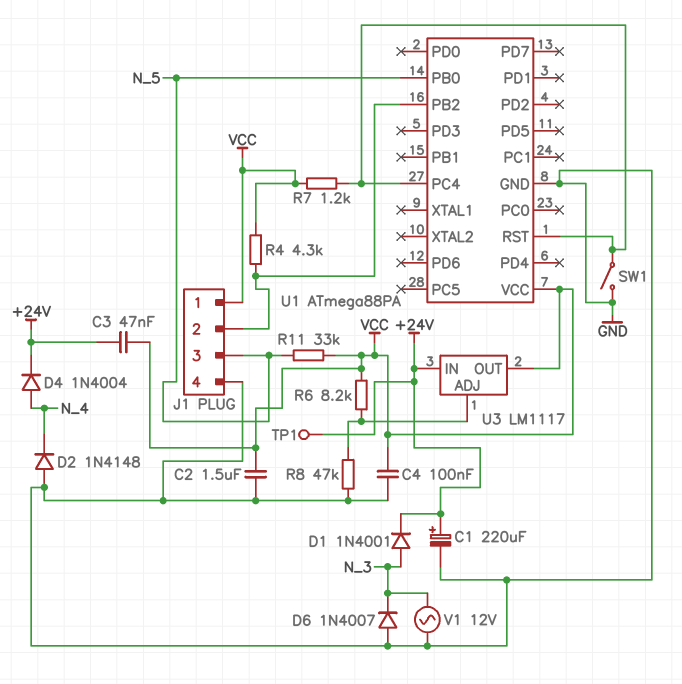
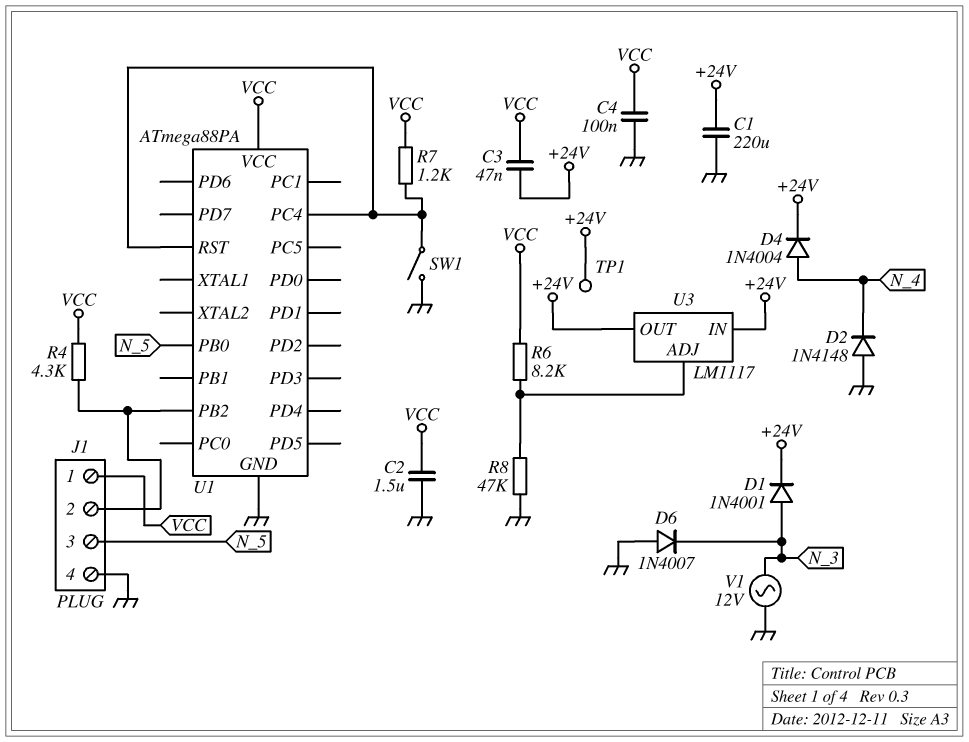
C1: 220uF (plus +24V, minus GND) -> 220uF (+24V, GND)
R11: 33k (N_5, VCC) -> none
U3 pin OUT: VCC -> +24V

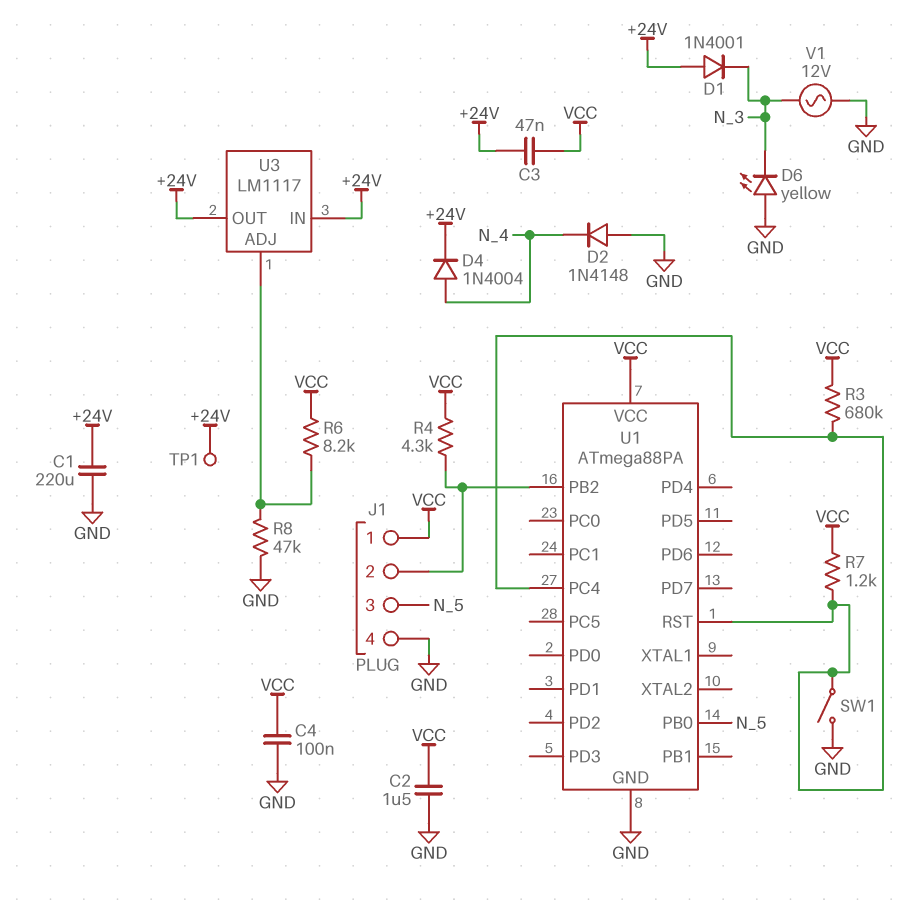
D1: diode 1N4001 (A N_3, K +24V) -> diode 1N4001 (A +24V, K N_3)
D6: diode 1N4007 (A GND, K N_3) -> LED yellow (A GND, K N_3)
R3: none -> 680k (U1/PC4, VCC)

